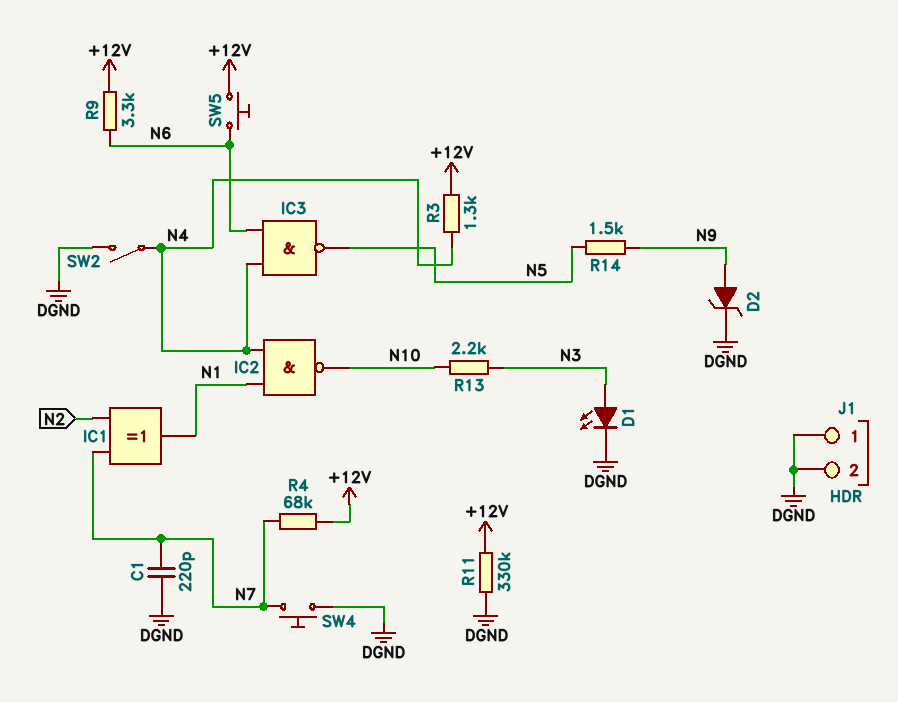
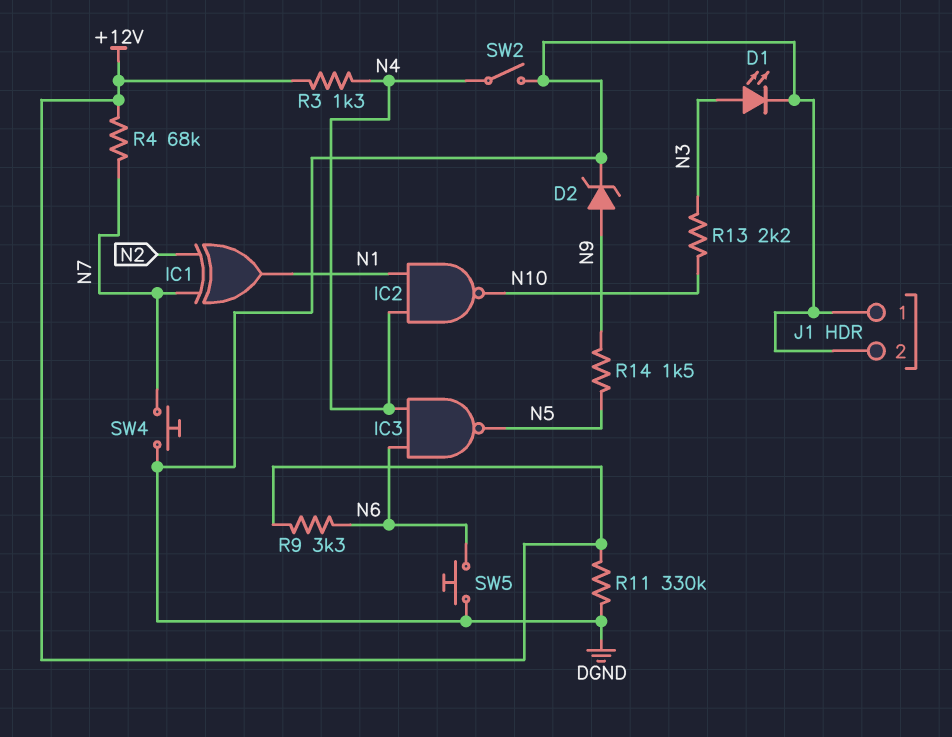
C1: 220pF (DGND, N7) -> none
SW5: button (+12V, N6) -> button (DGND, N6)

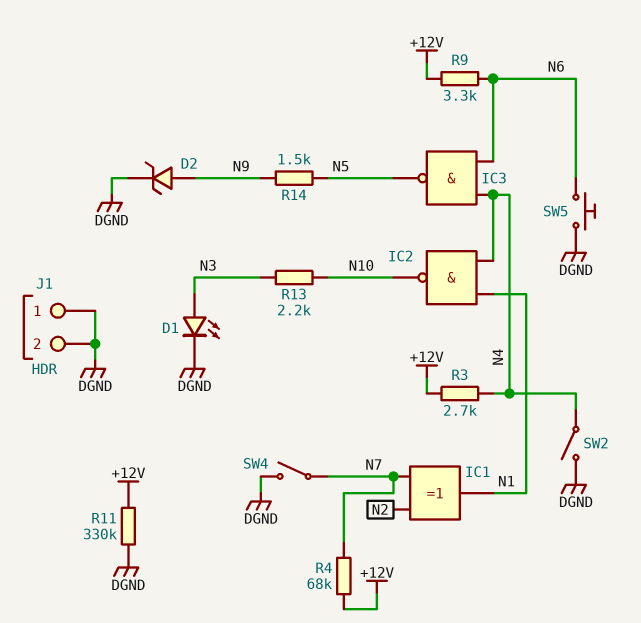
R3: 1.3k (+12V, N4) -> 2.7k (+12V, N4)
SW4: button (DGND, N7) -> switch (DGND, N7)

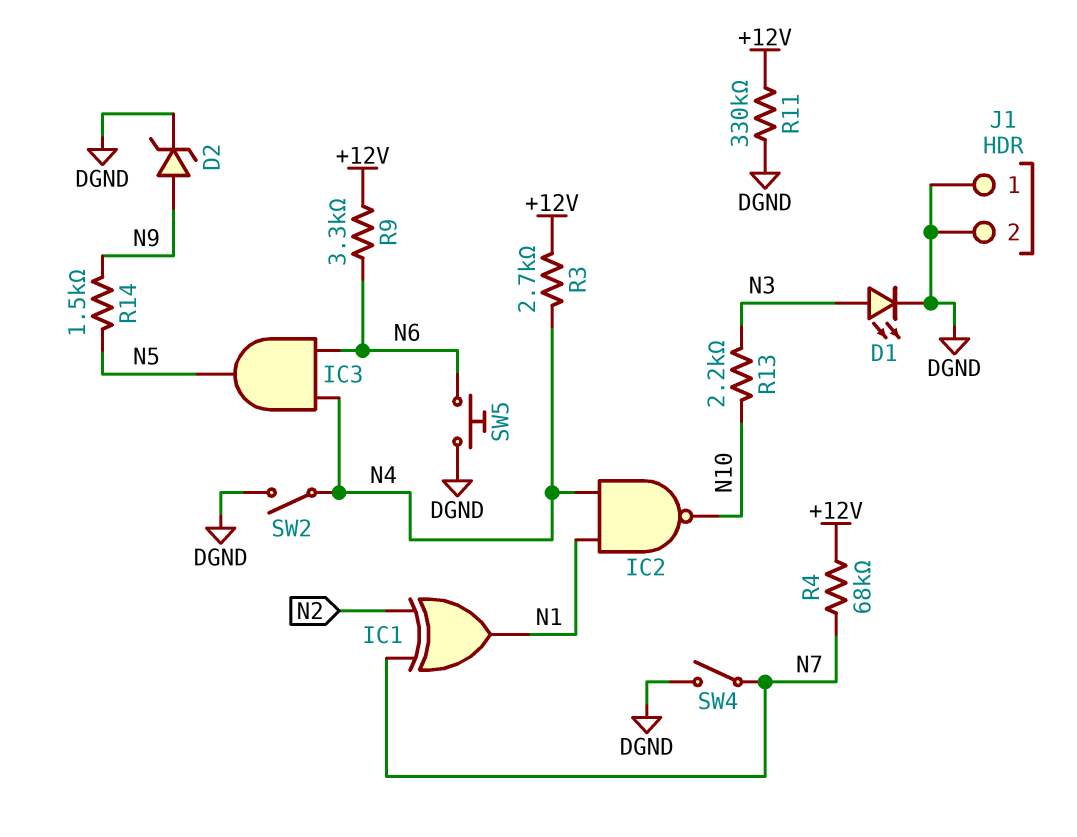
IC3: NAND (in N4, in N6, out N5) -> AND (in N4, in N6, out N5)

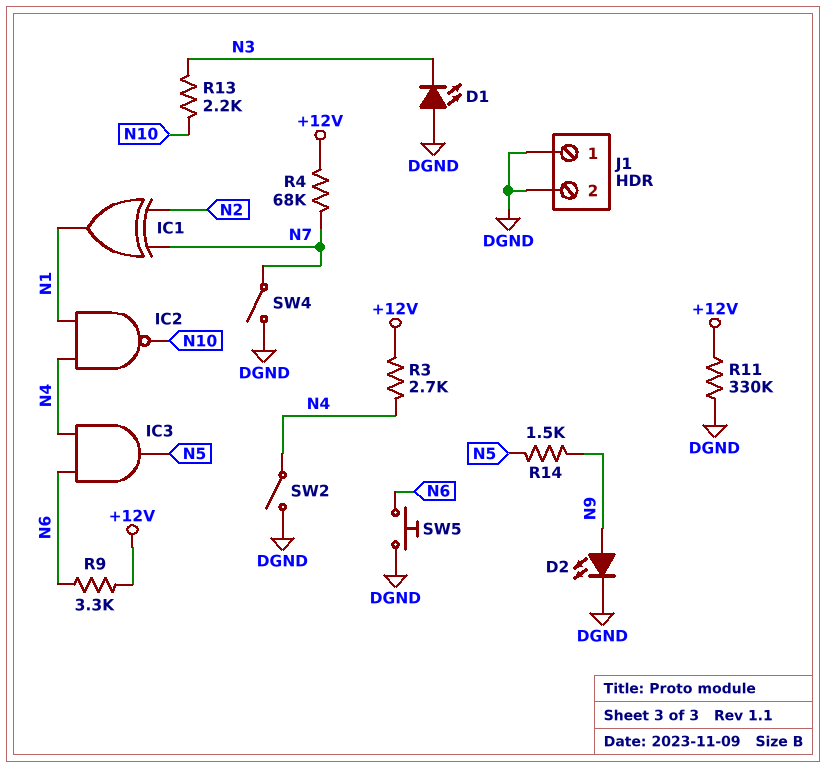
D1: LED (A N3, K DGND) -> LED (A DGND, K N3)
D2: zener (A N9, K DGND) -> LED (A N9, K DGND)

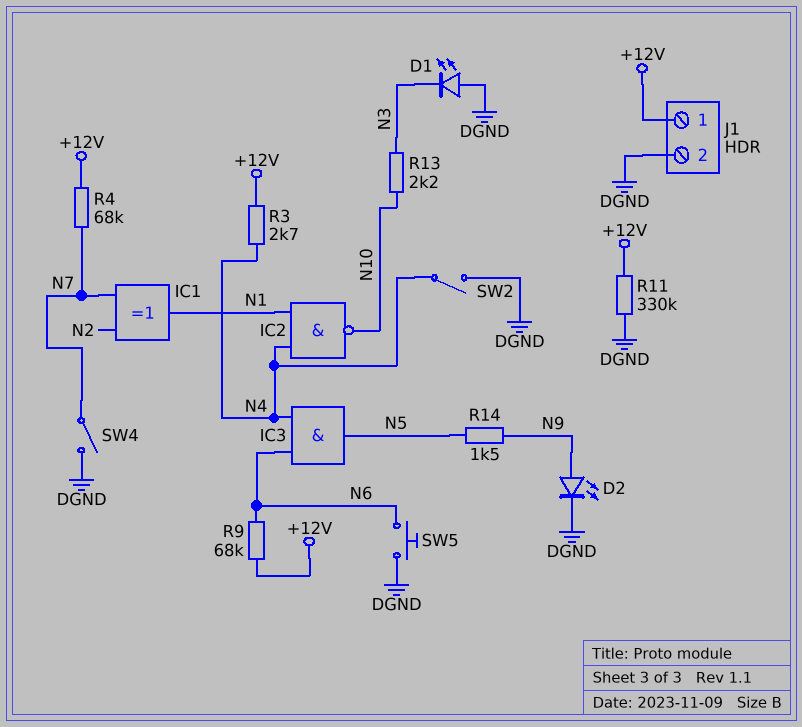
J1 pin 1: DGND -> +12V
R9: 3.3k (+12V, N6) -> 68k (+12V, N6)

